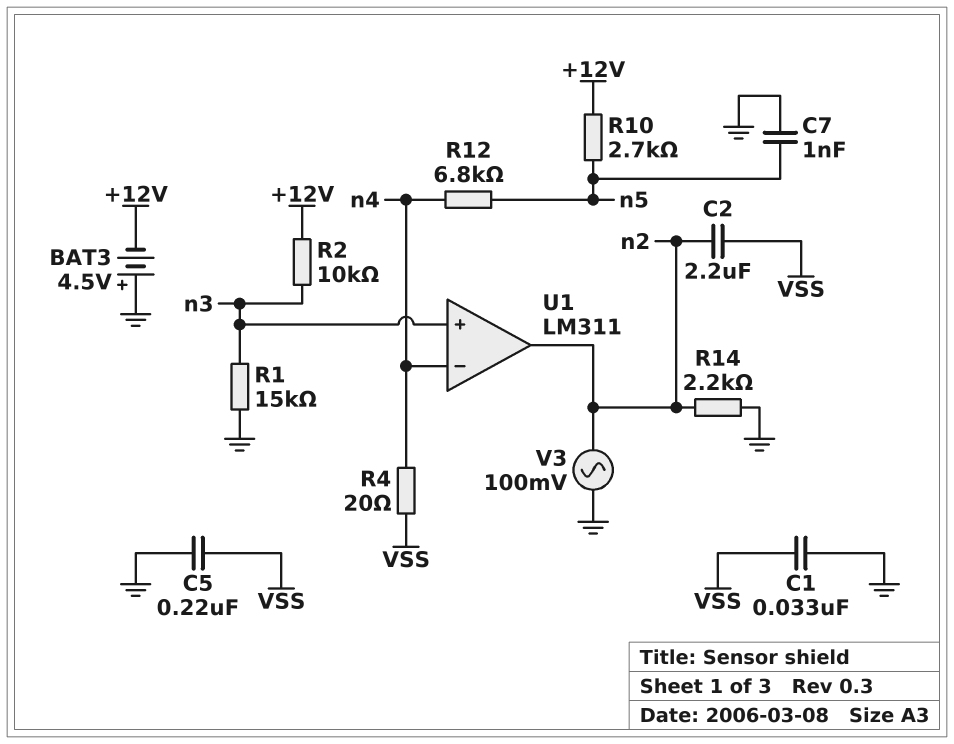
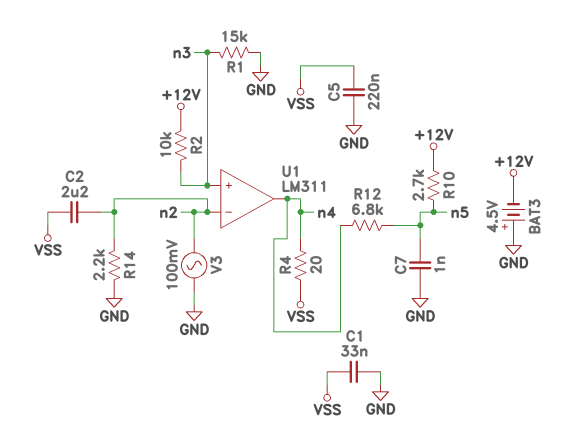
U1 pin in-: n4 -> n2
U1 pin out: n2 -> n4

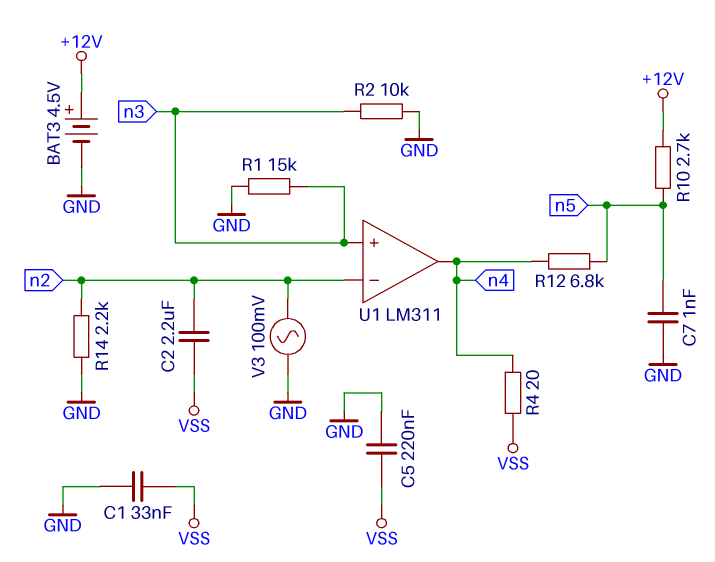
BAT3: 4.5V (plus GND, minus +12V) -> 4.5V (plus +12V, minus GND)
R2: 10k (+12V, n3) -> 10k (GND, n3)

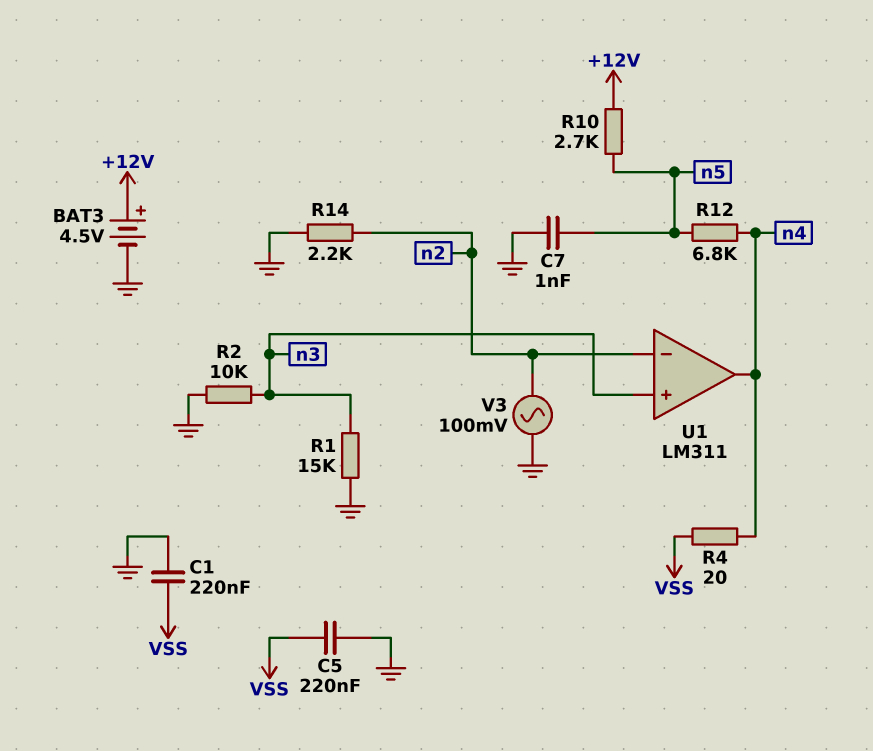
C1: 33nF (GND, VSS) -> 220nF (GND, VSS)
C2: 2.2uF (VSS, n2) -> none

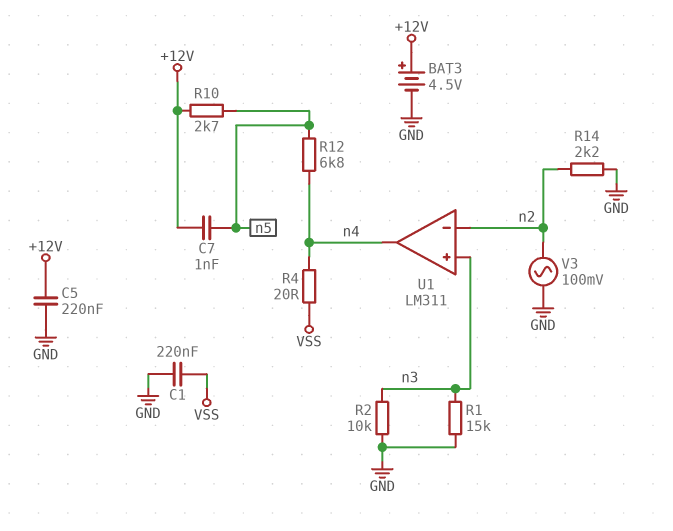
C5: 220nF (GND, VSS) -> 220nF (+12V, GND)
C7: 1nF (GND, n5) -> 1nF (+12V, n5)

